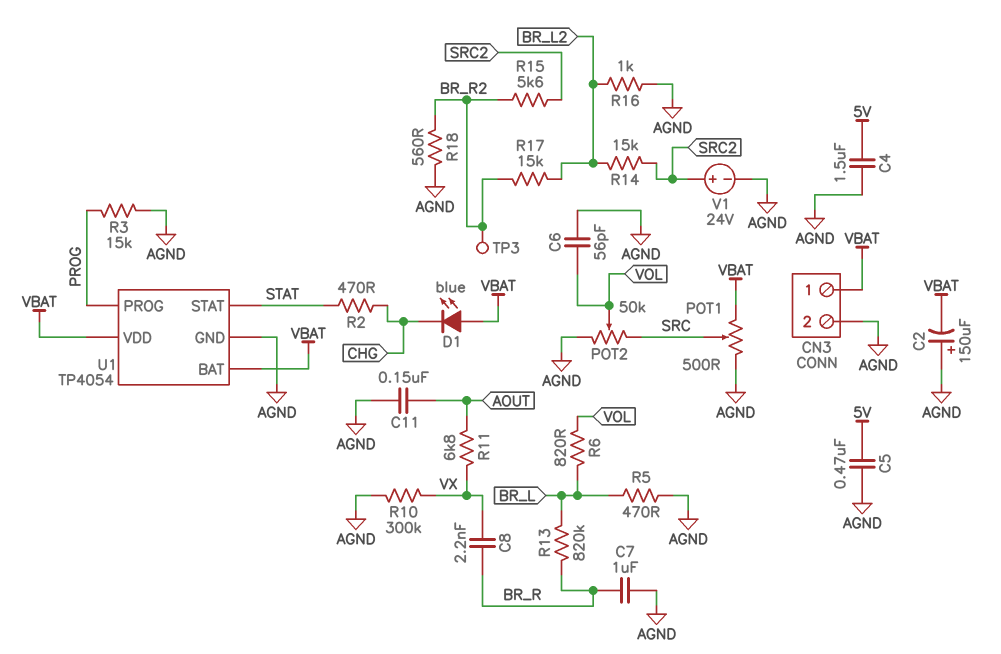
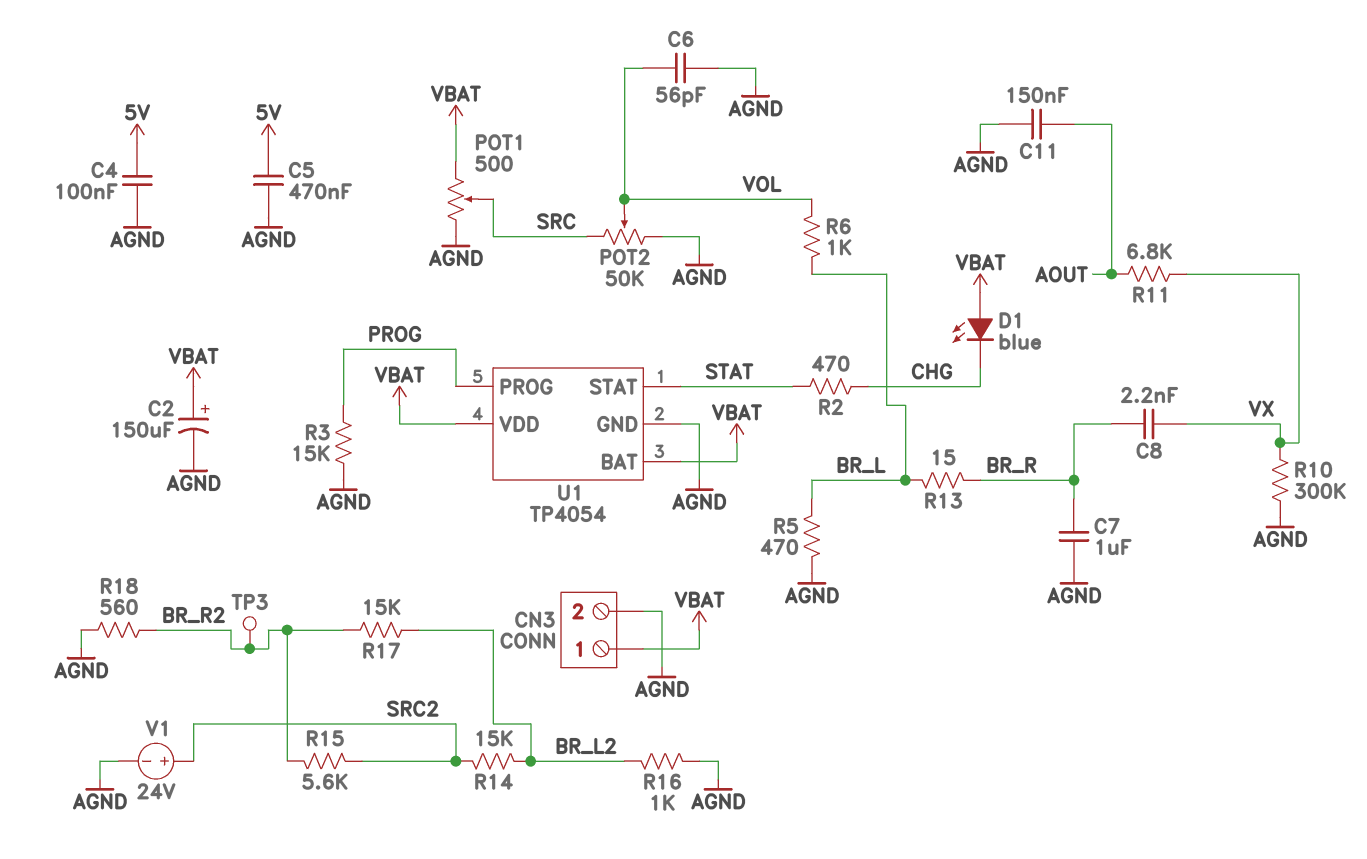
C2: 150uF (plus AGND, minus VBAT) -> 150uF (plus VBAT, minus AGND)
C4: 1.5uF (5V, AGND) -> 100nF (5V, AGND)
R6: 820 (BR_L, VOL) -> 1k (BR_L, VOL)
R13: 820k (BR_L, BR_R) -> 15 (BR_L, BR_R)

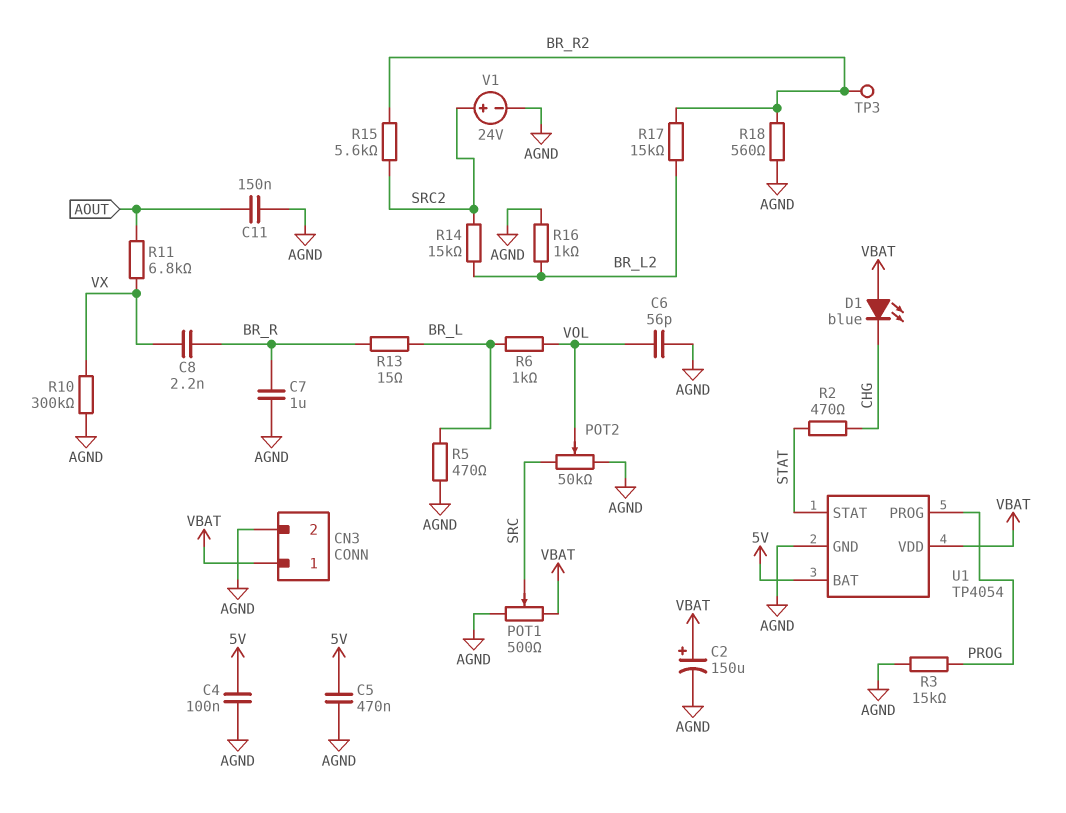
U1 pin BAT: VBAT -> 5V

